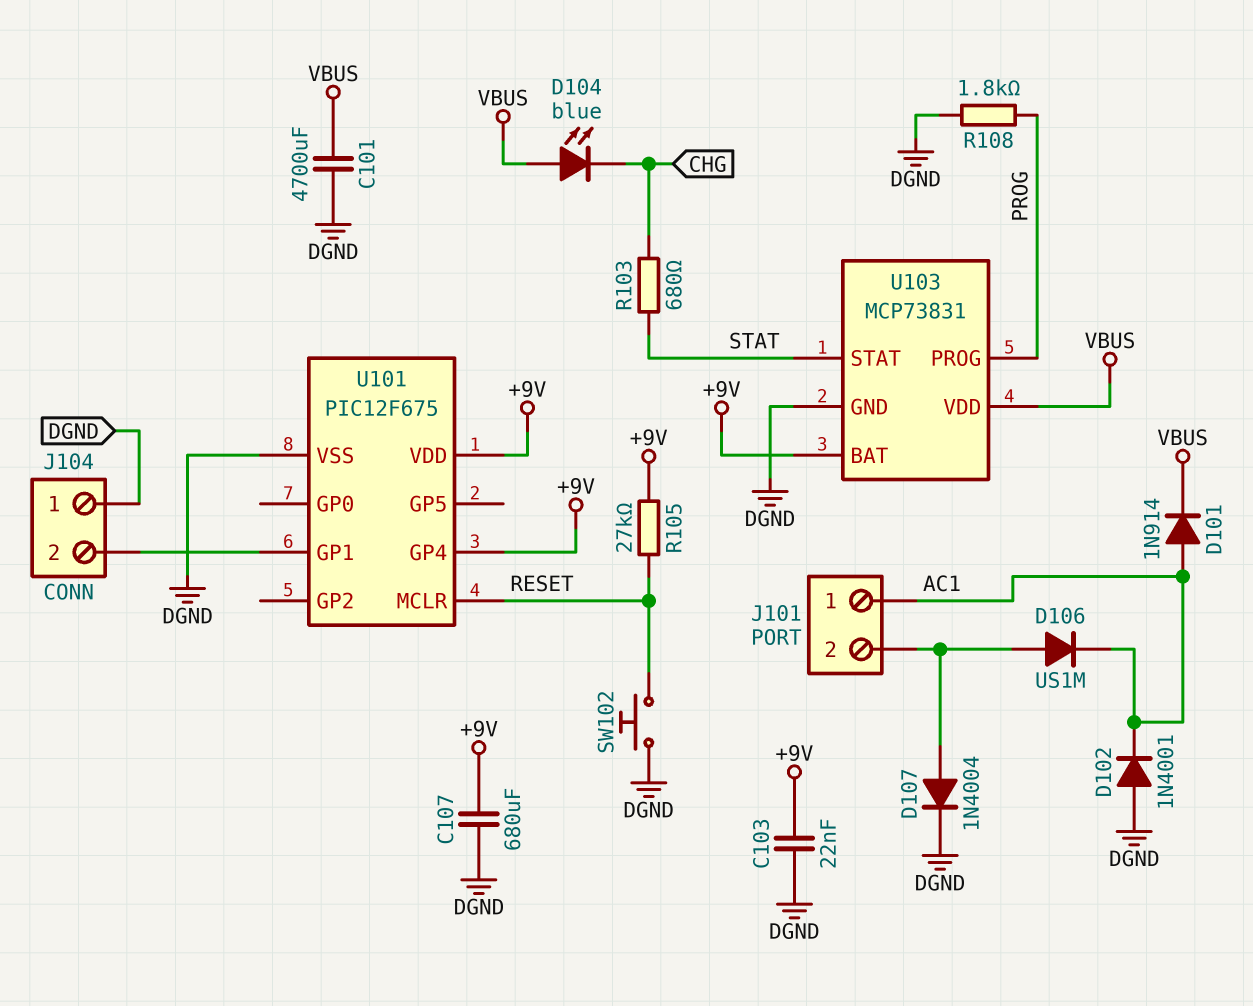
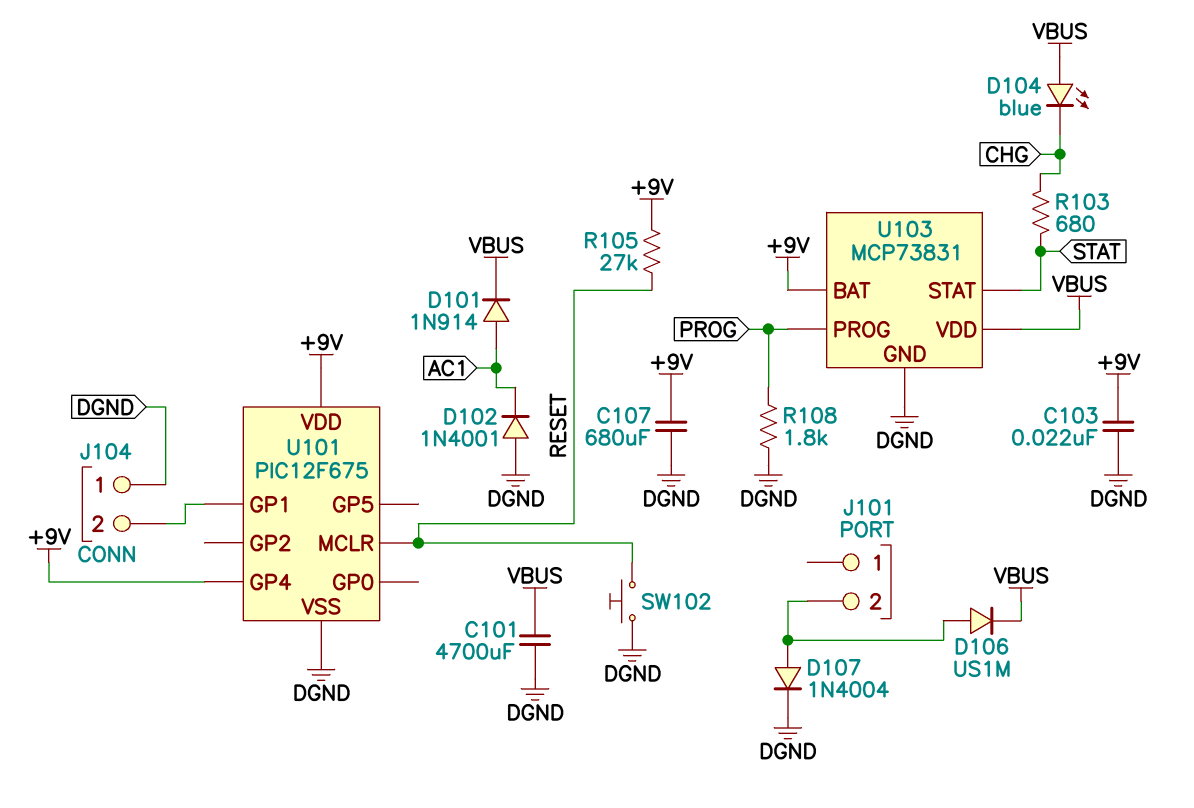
D106: diode US1M (A J101/2, K AC1) -> diode US1M (A J101/2, K VBUS)
J101 pin 1: AC1 -> none

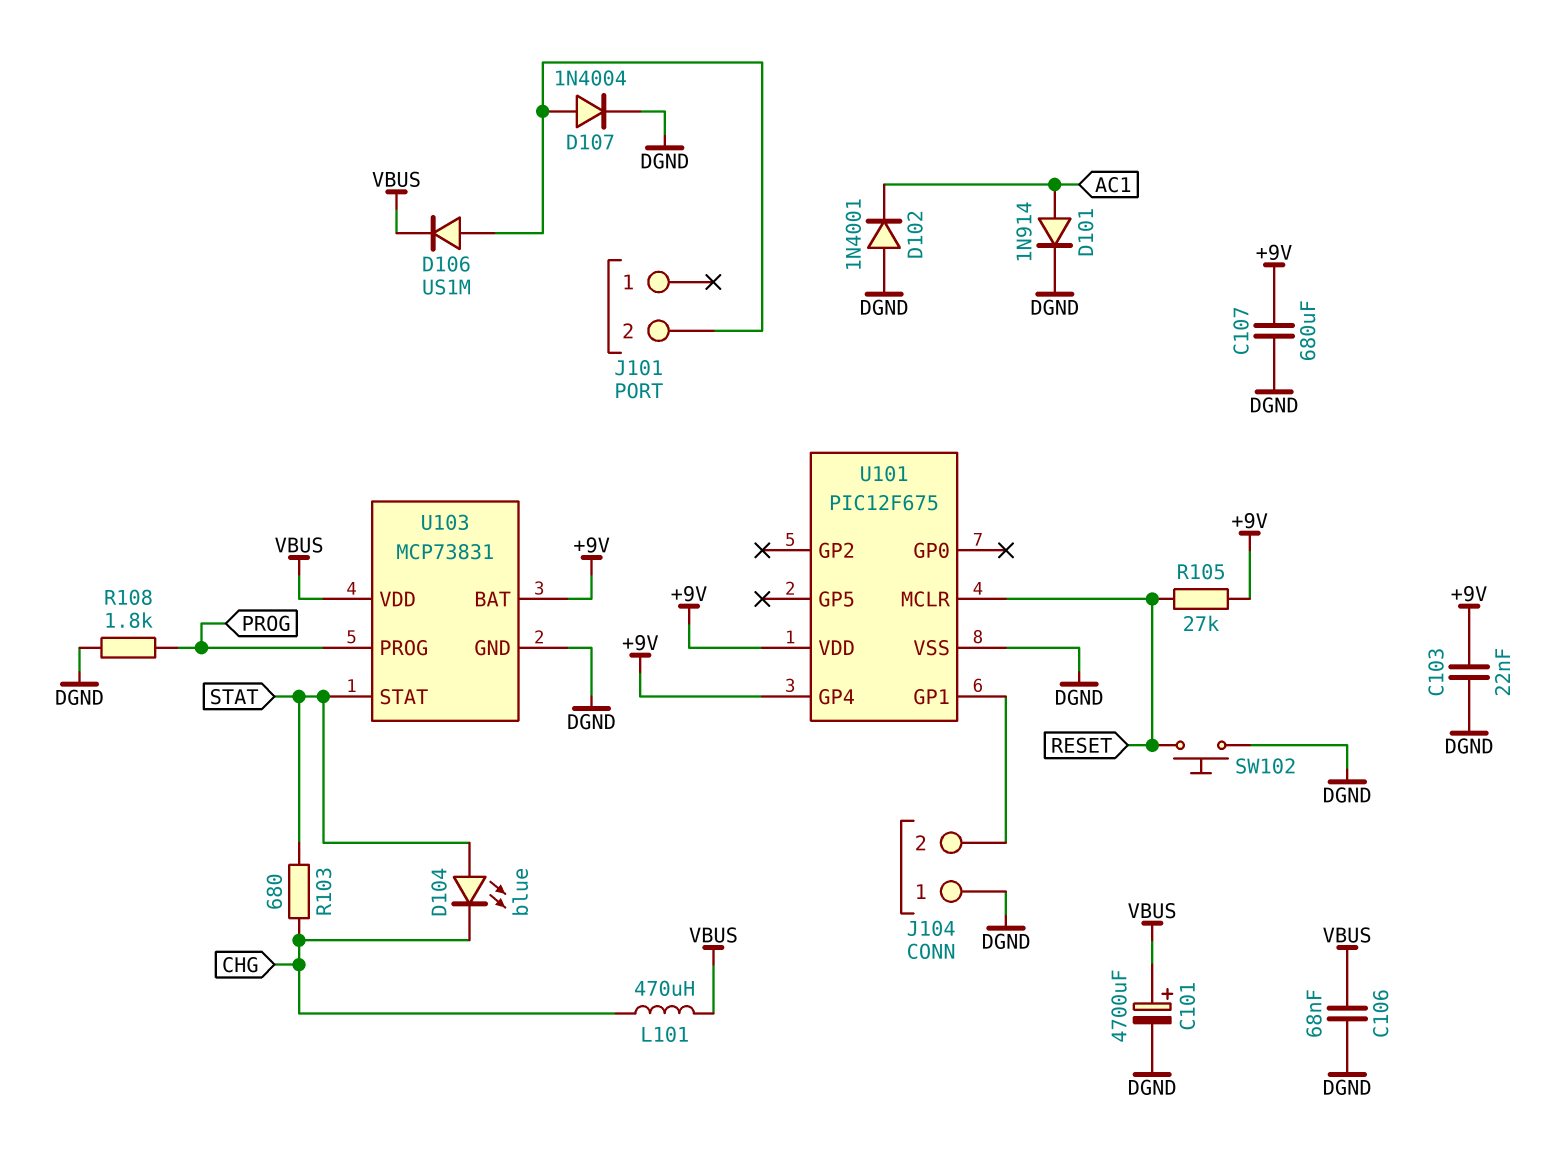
C101: 4700uF (DGND, VBUS) -> 4700uF (plus VBUS, minus DGND)
C106: none -> 68nF (DGND, VBUS)
D101: diode 1N914 (A AC1, K VBUS) -> diode 1N914 (A AC1, K DGND)
D104: LED blue (A VBUS, K CHG) -> LED blue (A STAT, K CHG)
L101: none -> 470uH (CHG, VBUS)

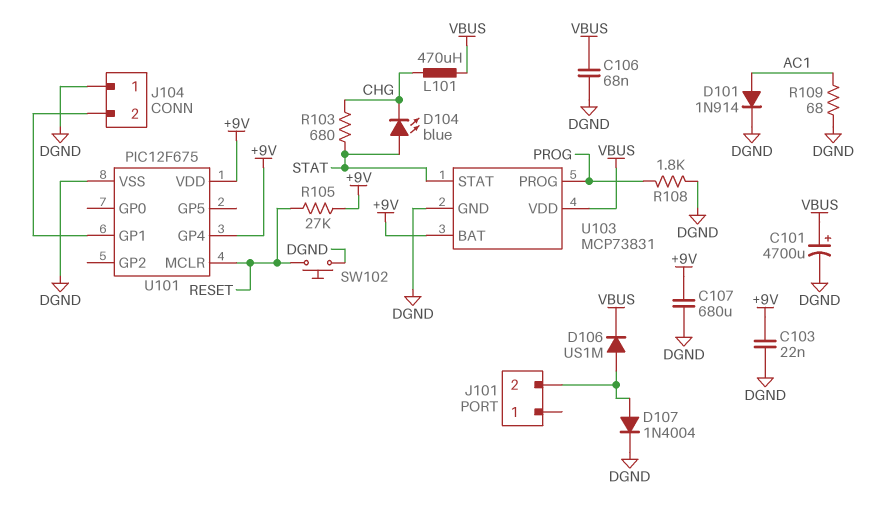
D102: diode 1N4001 (A DGND, K AC1) -> none
R109: none -> 68 (AC1, DGND)

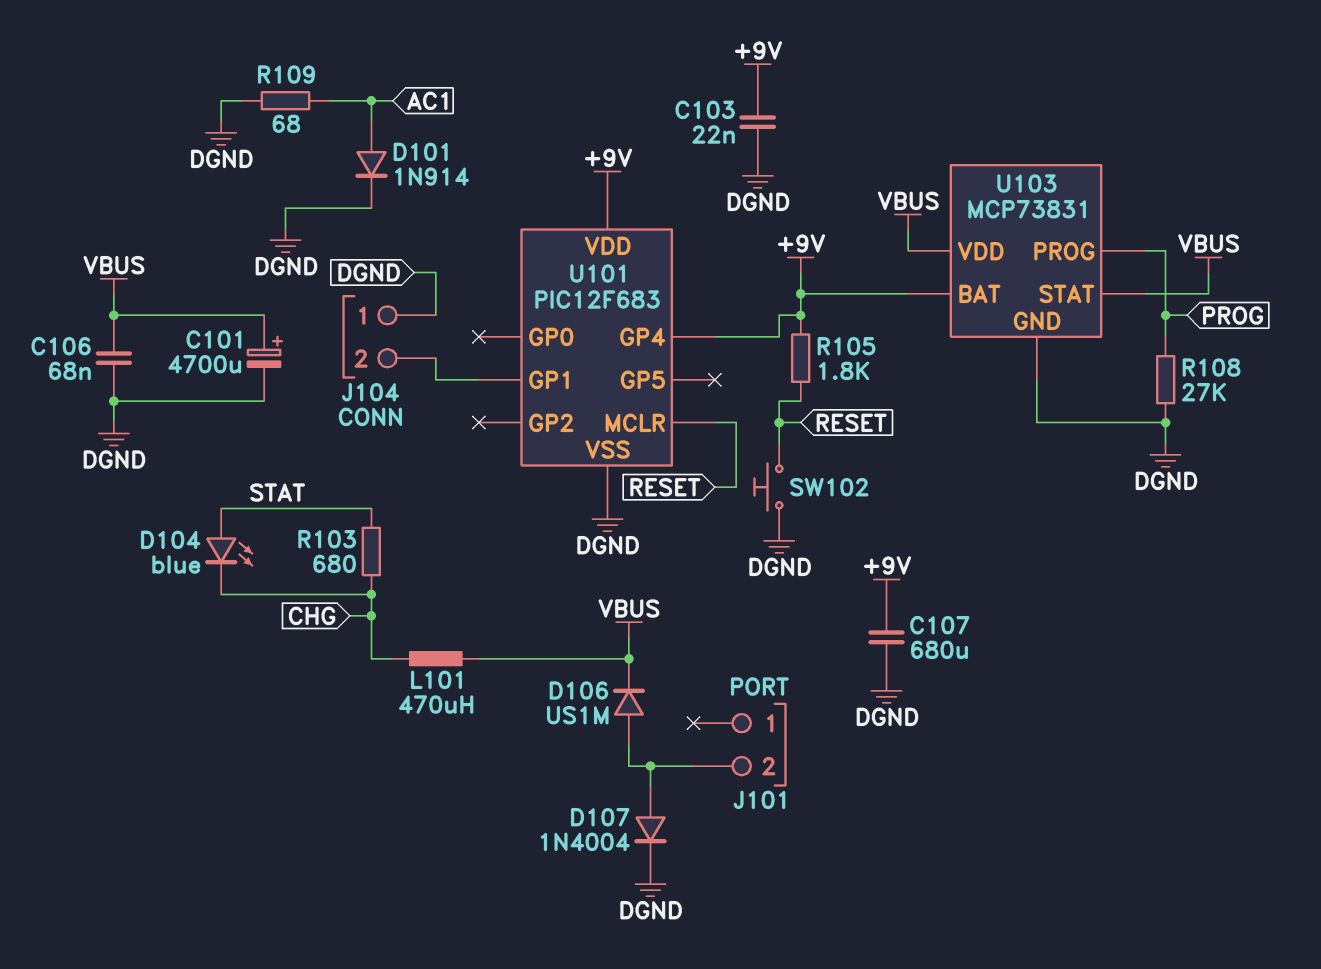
R105: 27k (+9V, RESET) -> 1.8k (+9V, RESET)
R108: 1.8k (DGND, PROG) -> 27k (DGND, PROG)
U101: PIC12F675 -> PIC12F683
U103 pin STAT: STAT -> VBUS

